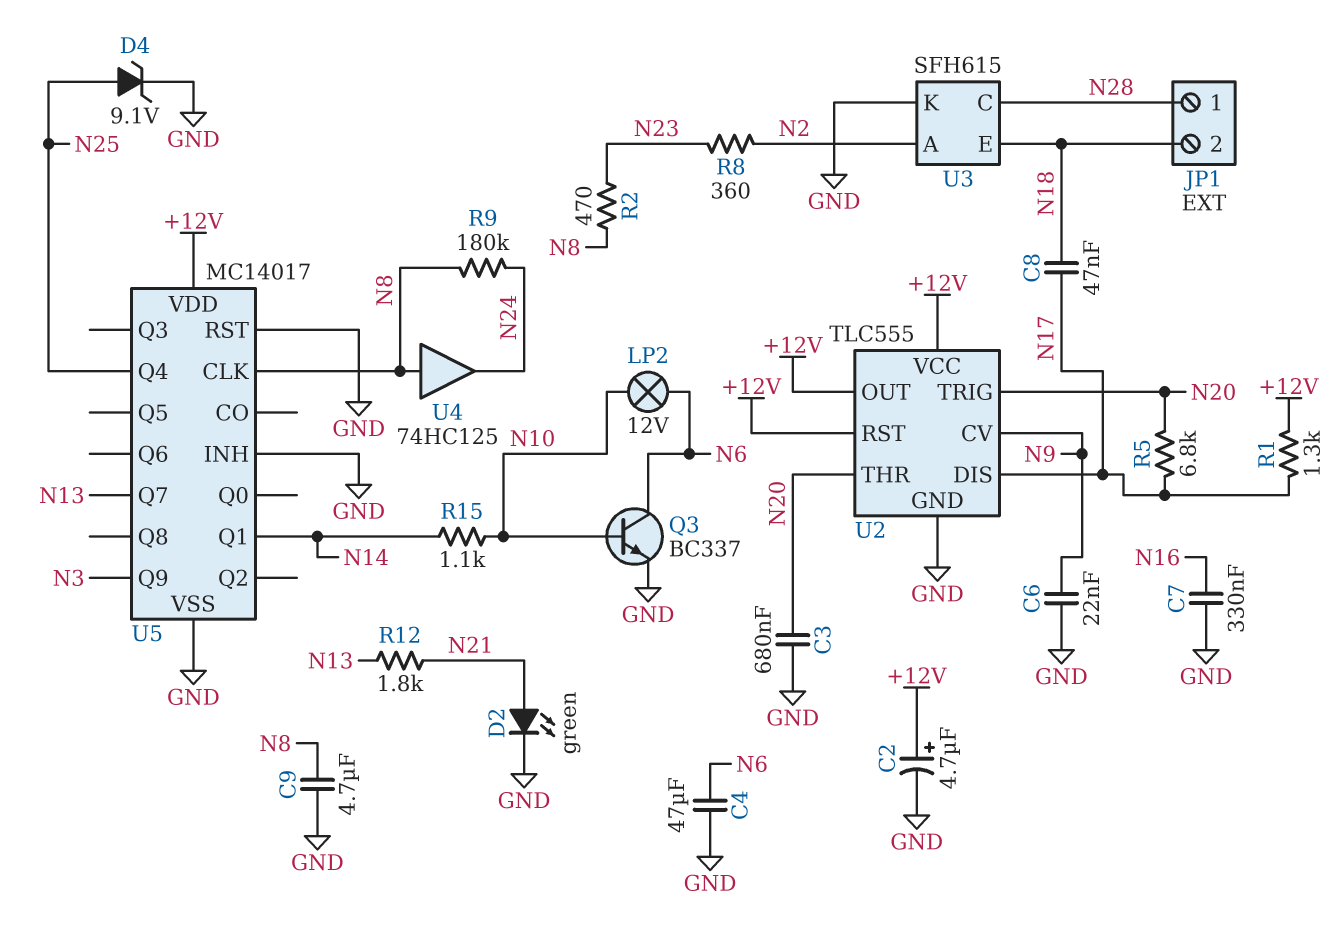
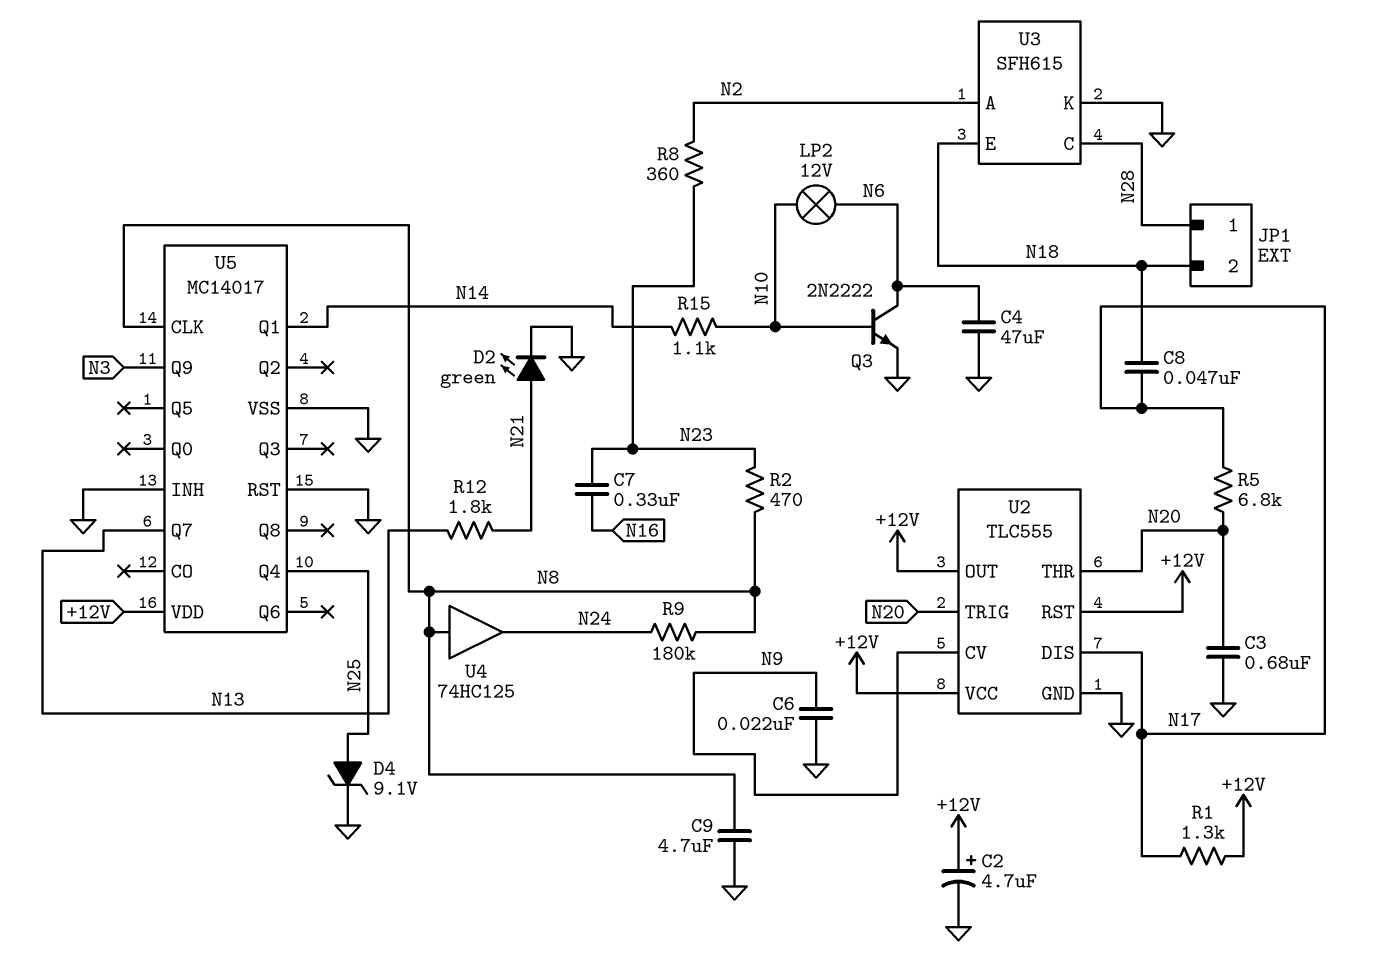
C7: 330nF (GND, N16) -> 330nF (N16, N23)
Q3: NPN BC337 (B N10, C N6, E GND) -> NPN 2N2222 (B N10, C N6, E GND)

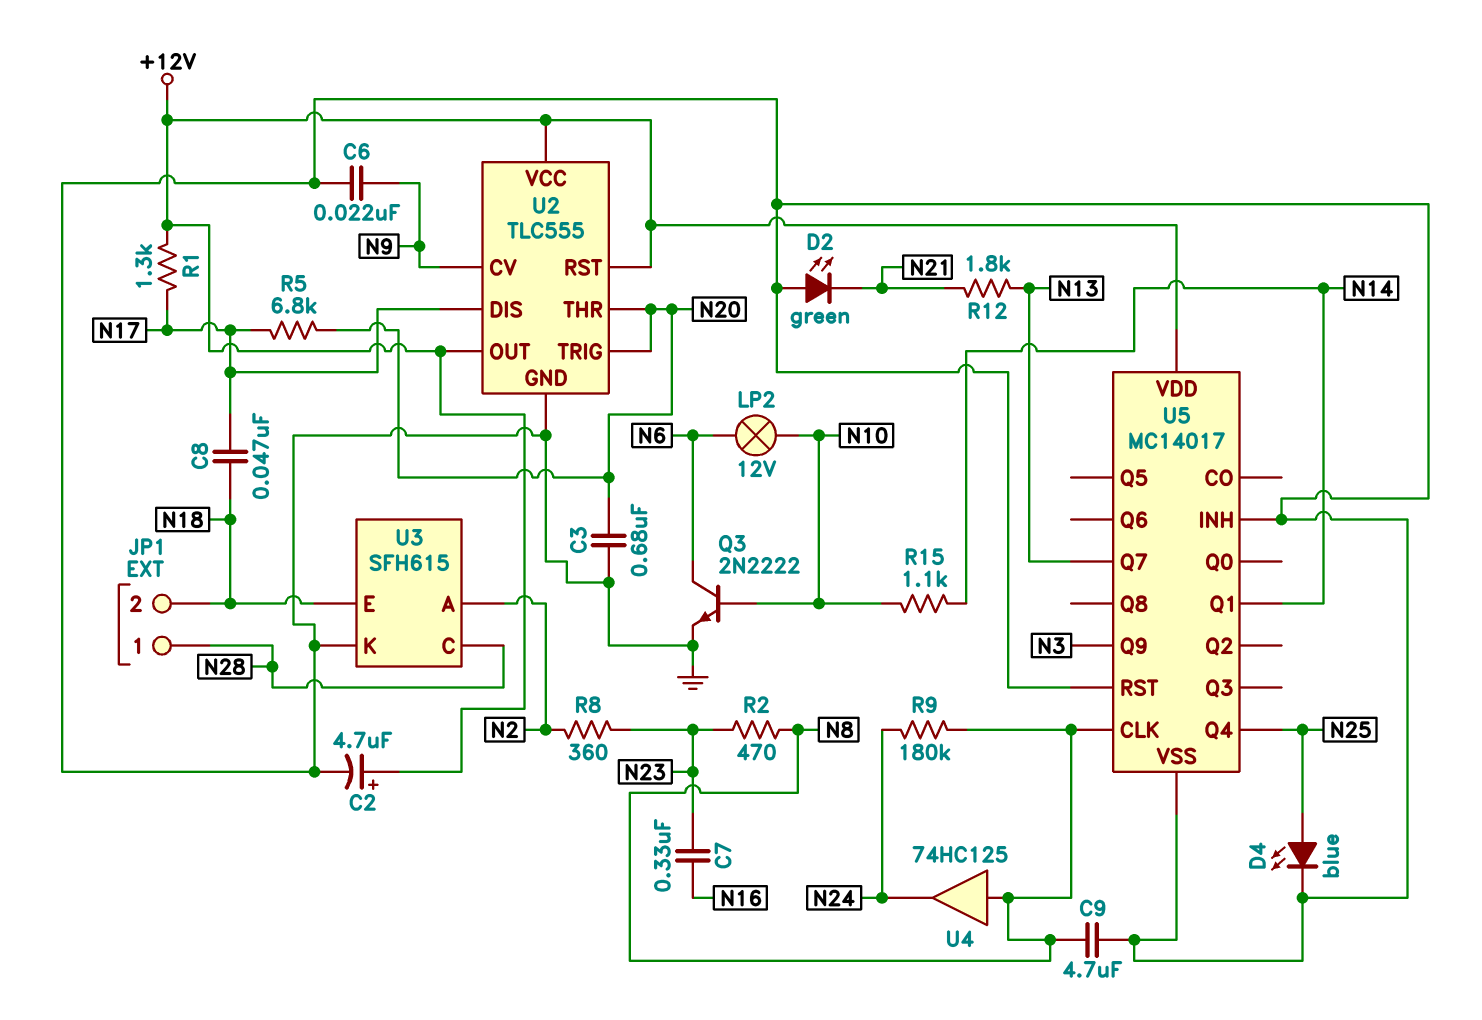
C4: 47uF (GND, N6) -> none
D2: LED green (A N21, K GND) -> LED green (A GND, K N21)
D4: zener 9.1V (A N25, K GND) -> LED blue (A N25, K GND)

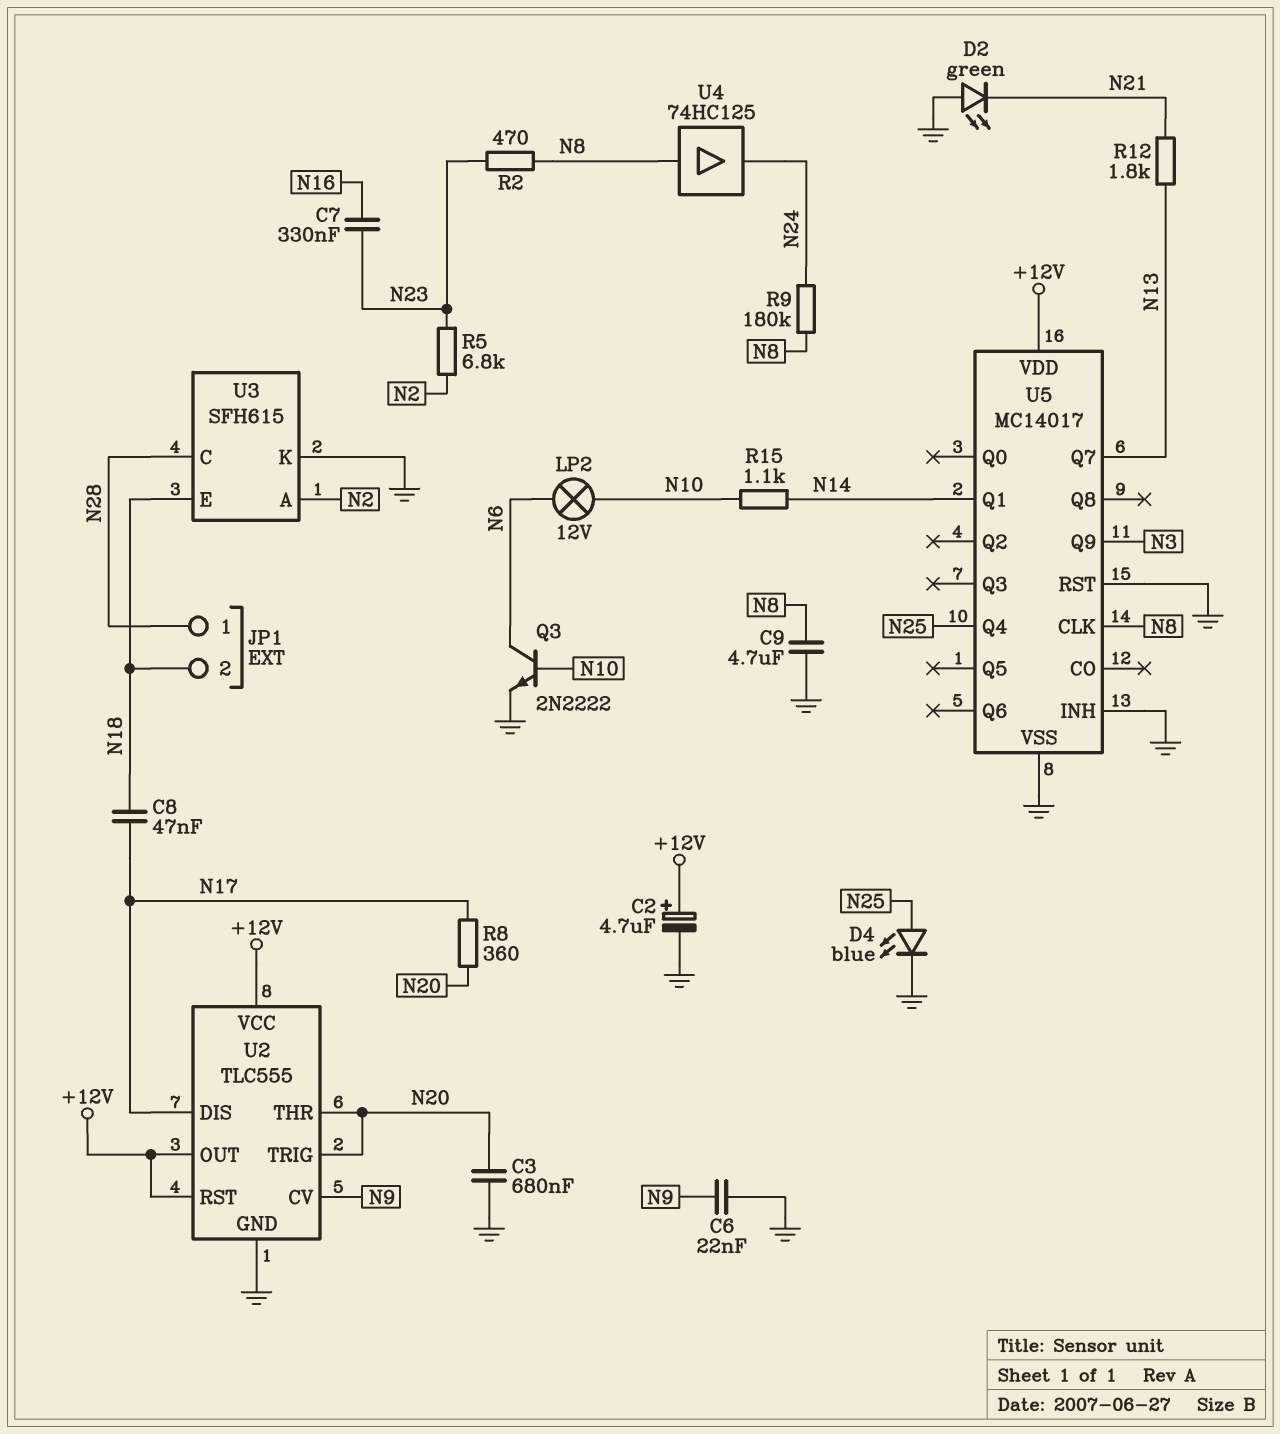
R1: 1.3k (+12V, N17) -> none
R5: 6.8k (N17, N20) -> 6.8k (N2, N23)
R8: 360 (N2, N23) -> 360 (N17, N20)

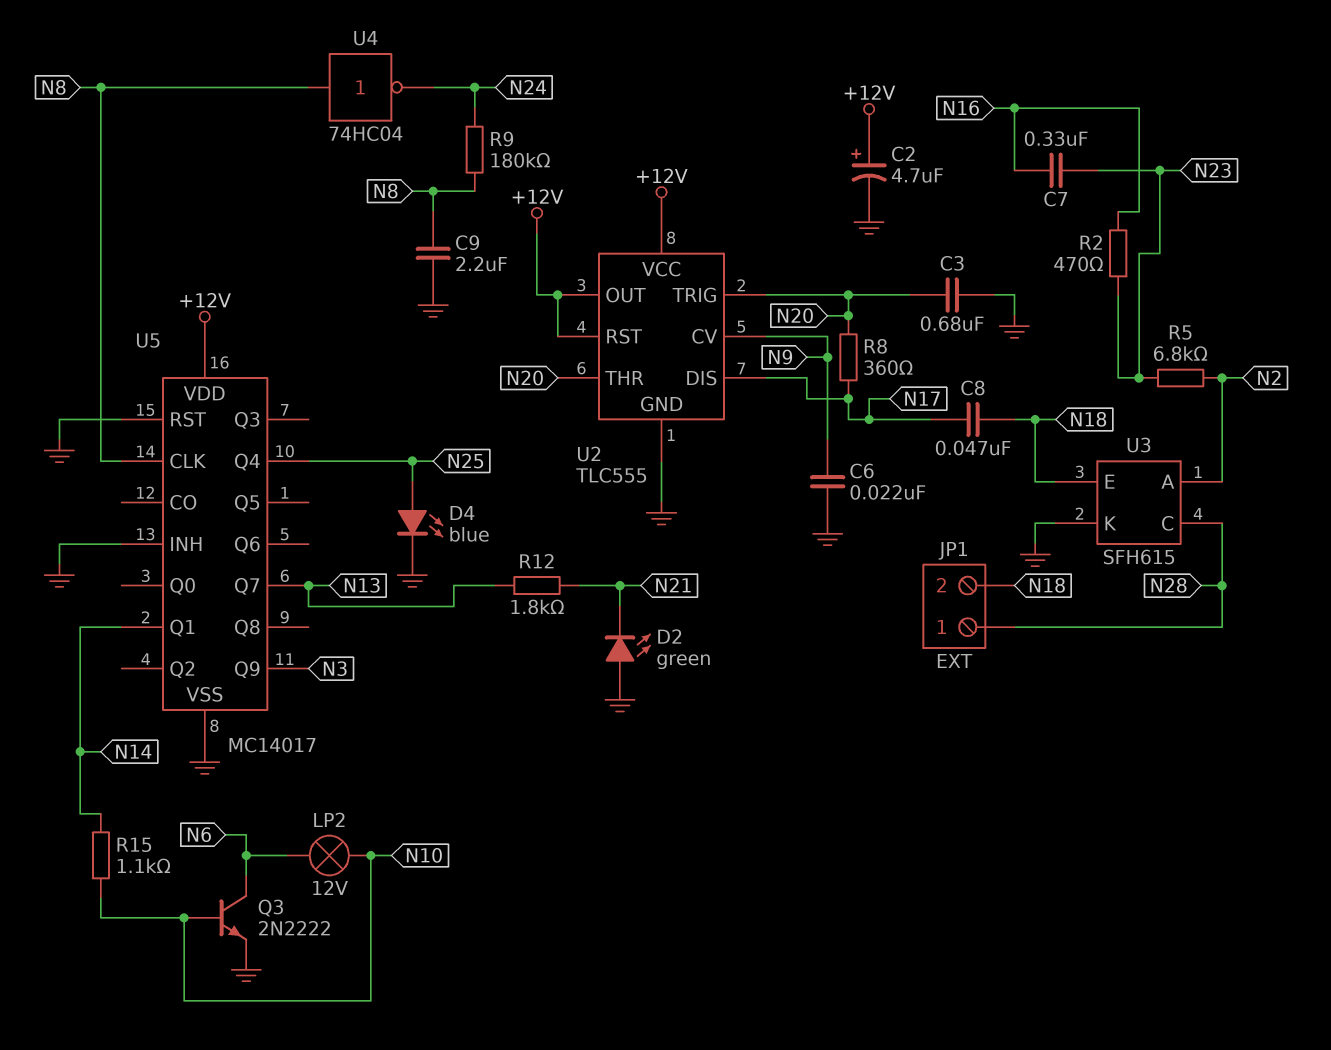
C9: 4.7uF (GND, N8) -> 2.2uF (GND, N8)
R2: 470 (N8, N23) -> 470 (N16, N23)
U4: buffer 74HC125 (in N8, out N24) -> NOT 74HC04 (in N8, out N24)

